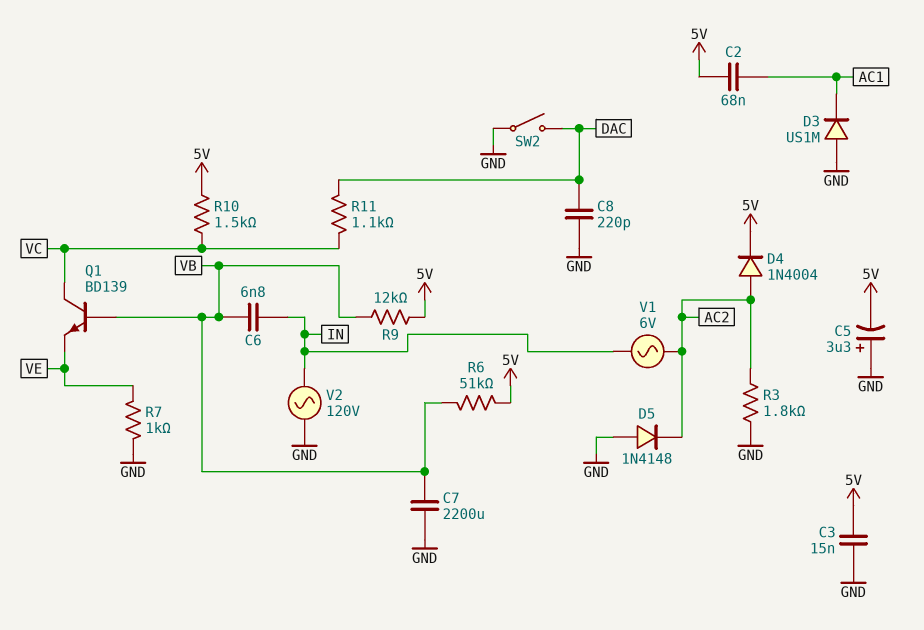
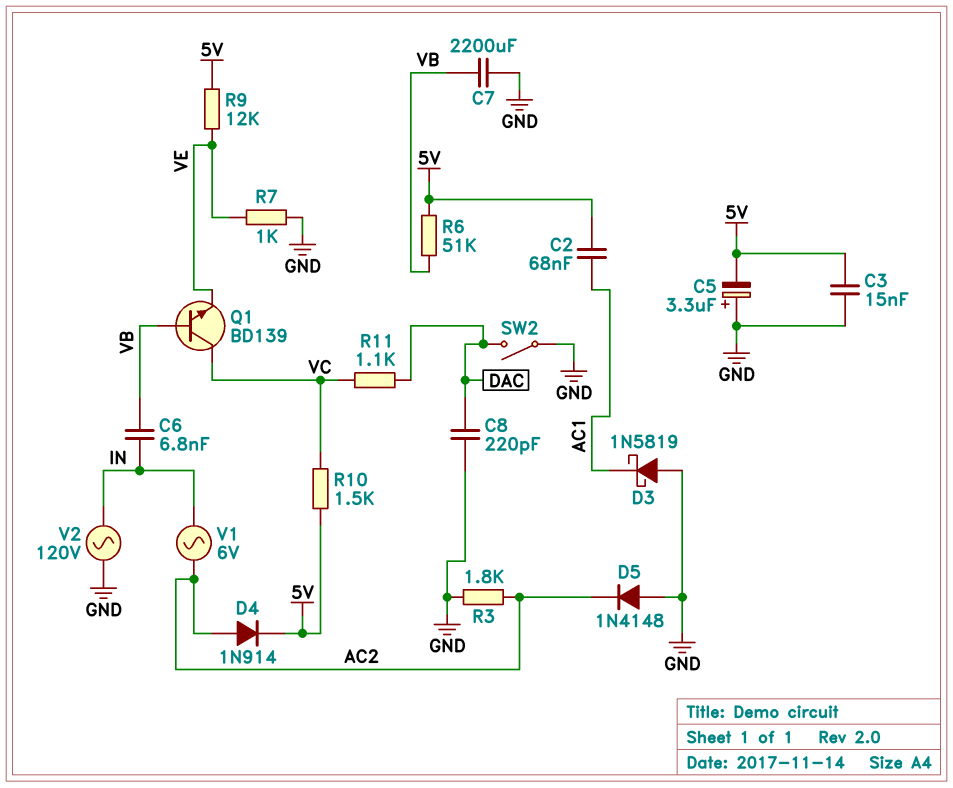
D3: diode US1M (A GND, K AC1) -> schottky 1N5819 (A GND, K AC1)
D4: diode 1N4004 (A AC2, K 5V) -> diode 1N914 (A AC2, K 5V)
R9: 12k (5V, VB) -> 12k (5V, VE)

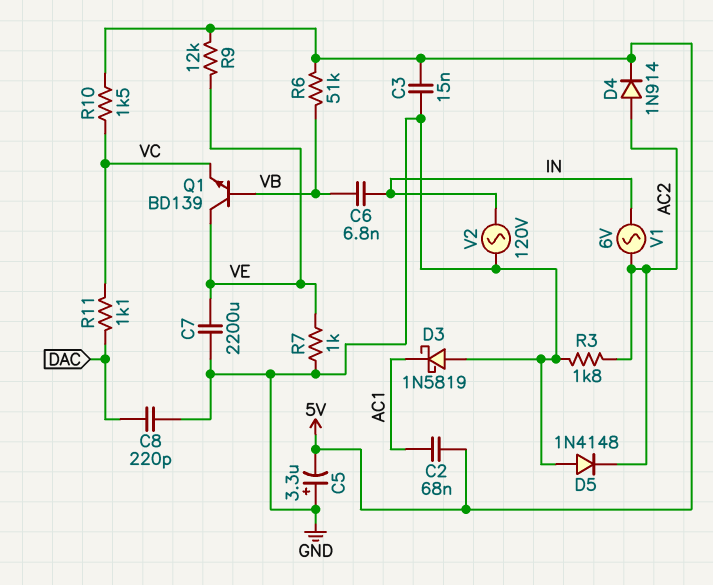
C7: 2200uF (GND, VB) -> 2200uF (GND, VE)
Q1: NPN BD139 (B VB, C VC, E VE) -> NPN BD139 (B VB, C VE, E VC)
SW2: switch (DAC, GND) -> none

